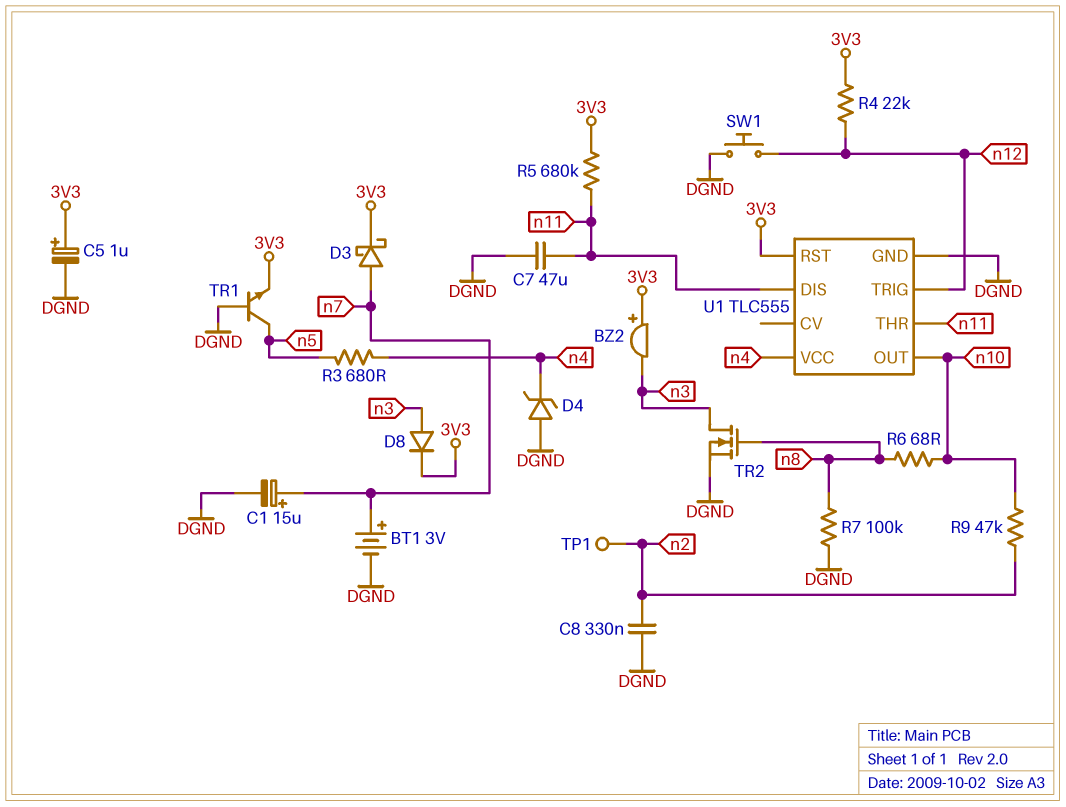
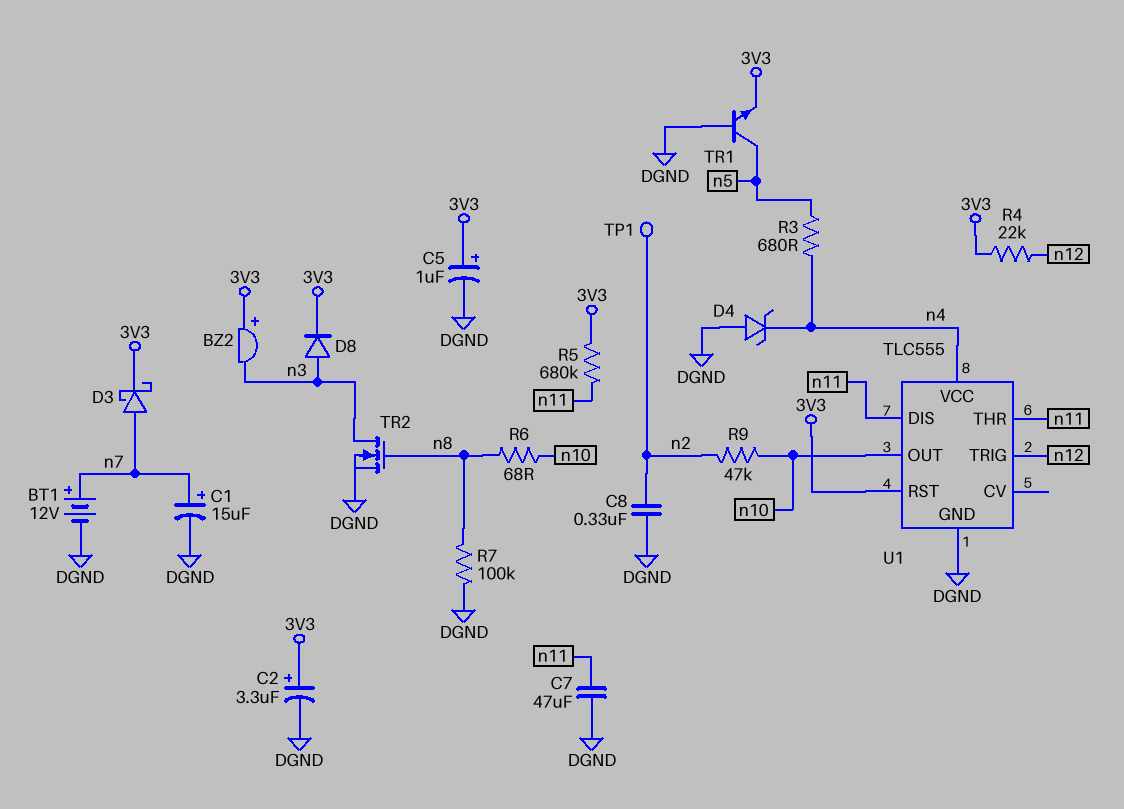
BT1: 3V (plus n7, minus DGND) -> 12V (plus n7, minus DGND)
C2: none -> 3.3uF (plus 3V3, minus DGND)
SW1: button (DGND, n12) -> none

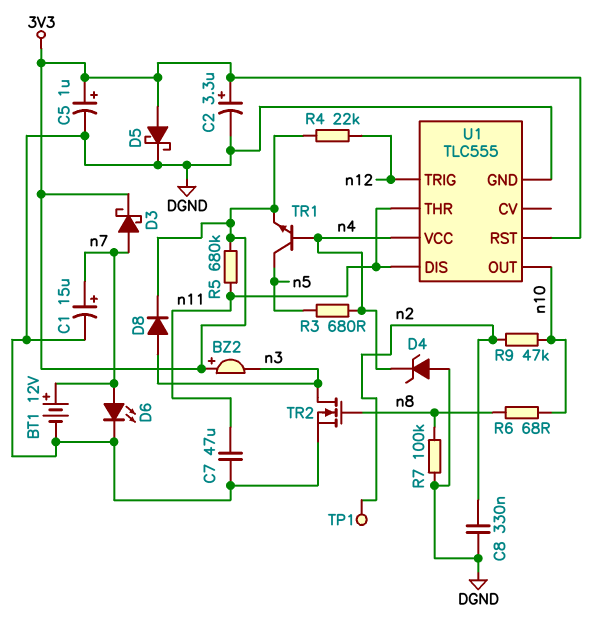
D5: none -> schottky (A 3V3, K DGND)
D6: none -> LED (A n7, K DGND)
TR1: NPN (B DGND, C n5, E 3V3) -> NPN (B n4, C n5, E 3V3)

